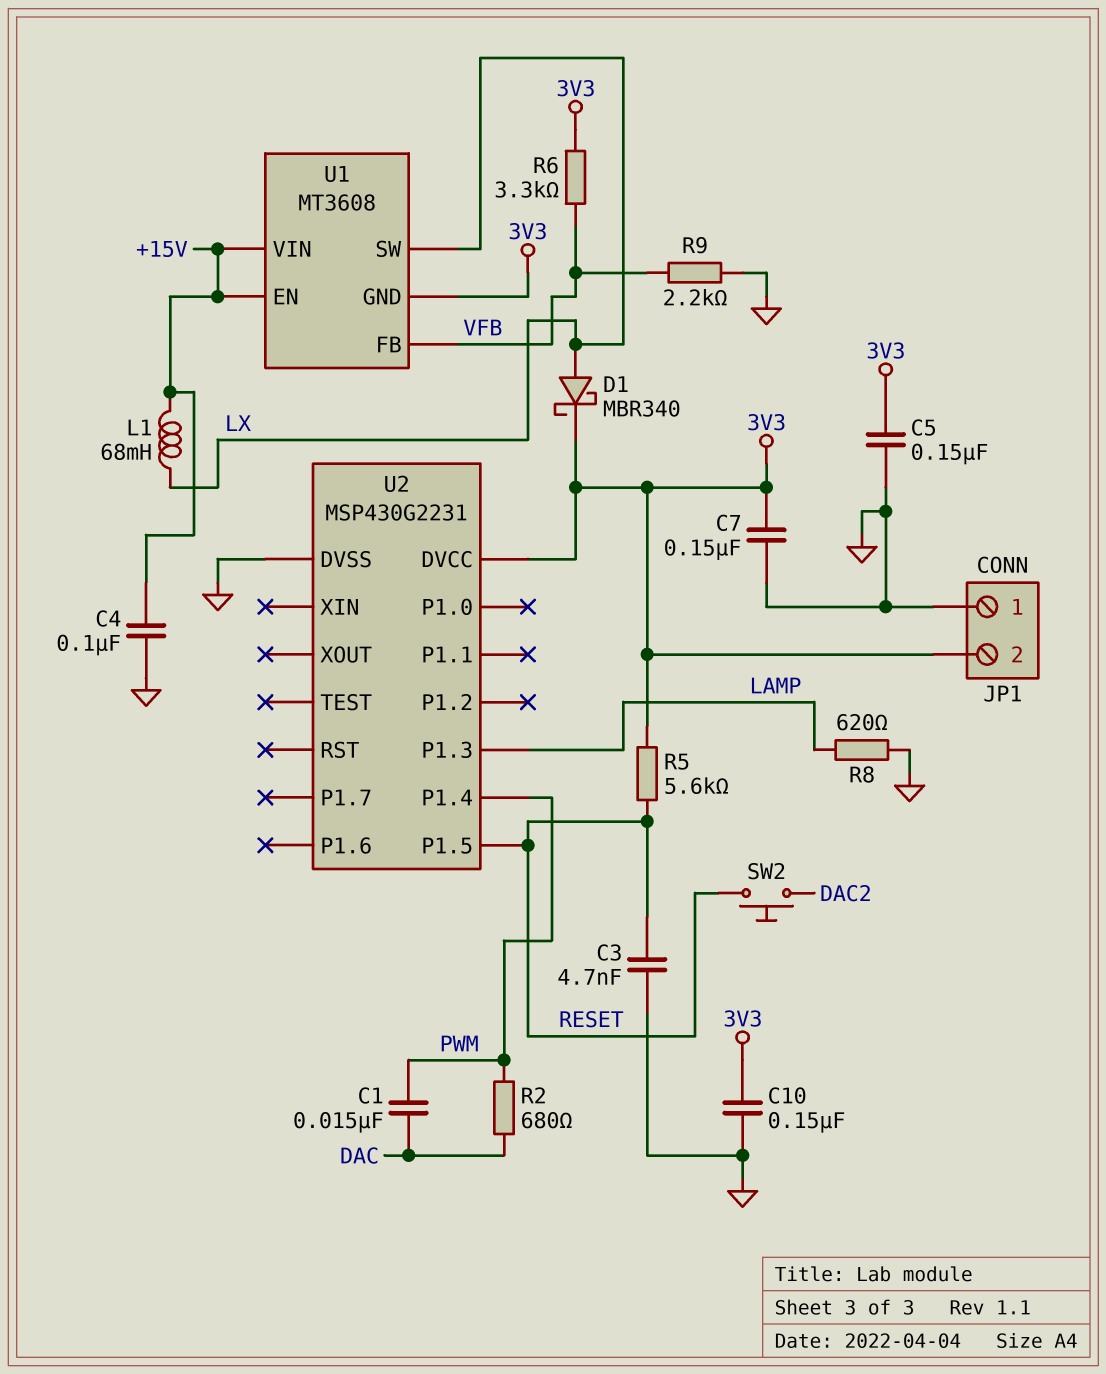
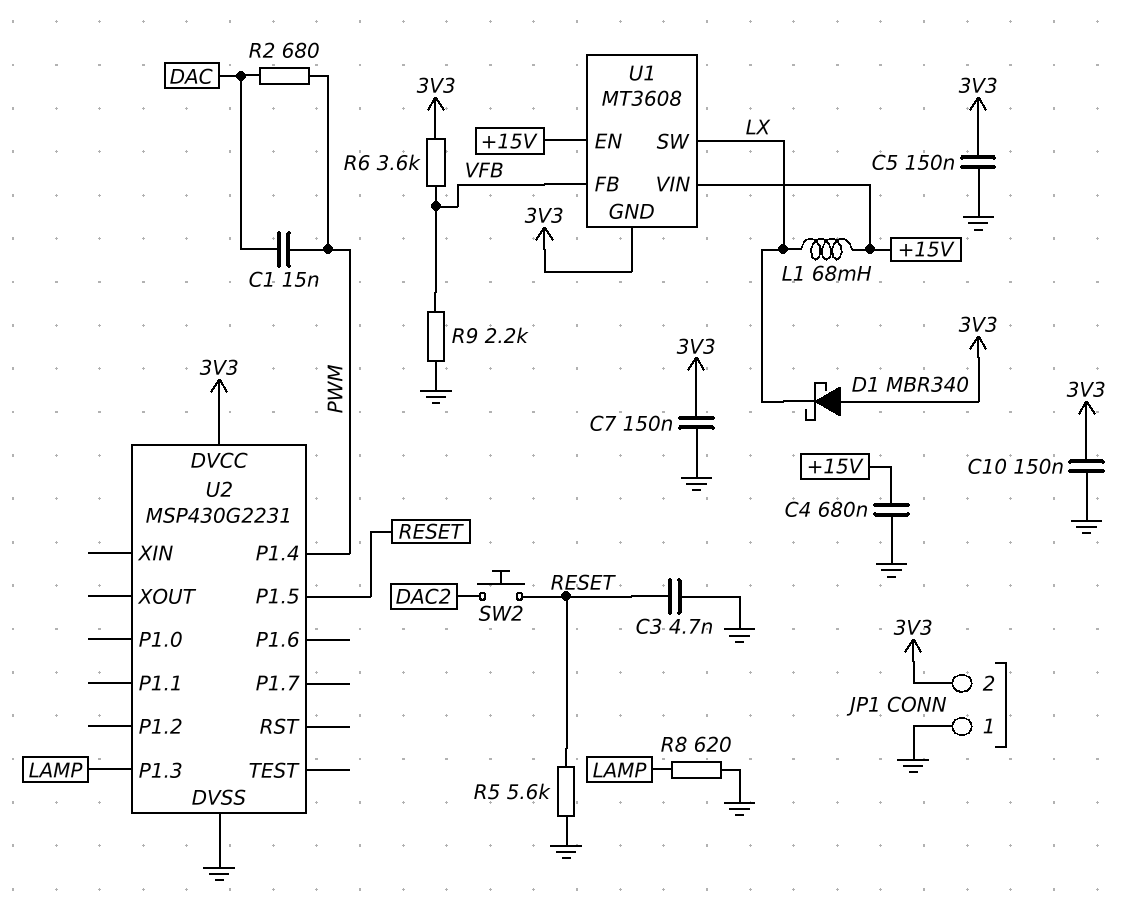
C4: 100nF (+15V, GND) -> 680nF (+15V, GND)
D1: schottky MBR340 (A LX, K 3V3) -> schottky MBR340 (A 3V3, K LX)
R5: 5.6k (3V3, RESET) -> 5.6k (GND, RESET)
R6: 3.3k (3V3, VFB) -> 3.6k (3V3, VFB)

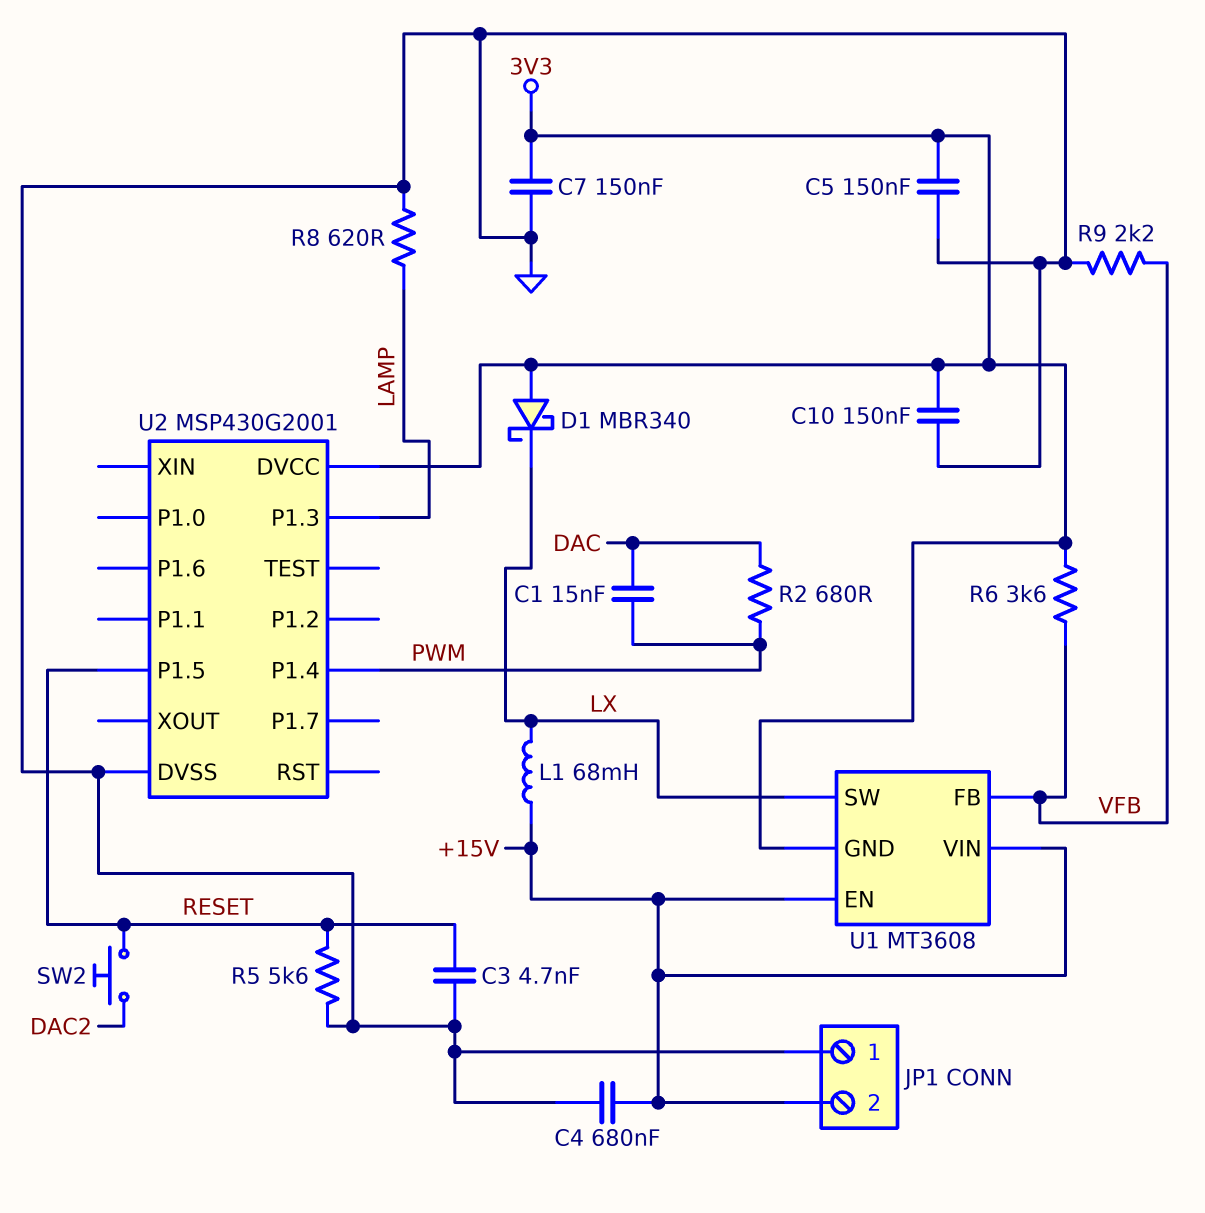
JP1 pin 2: 3V3 -> +15V
U2: MSP430G2231 -> MSP430G2001

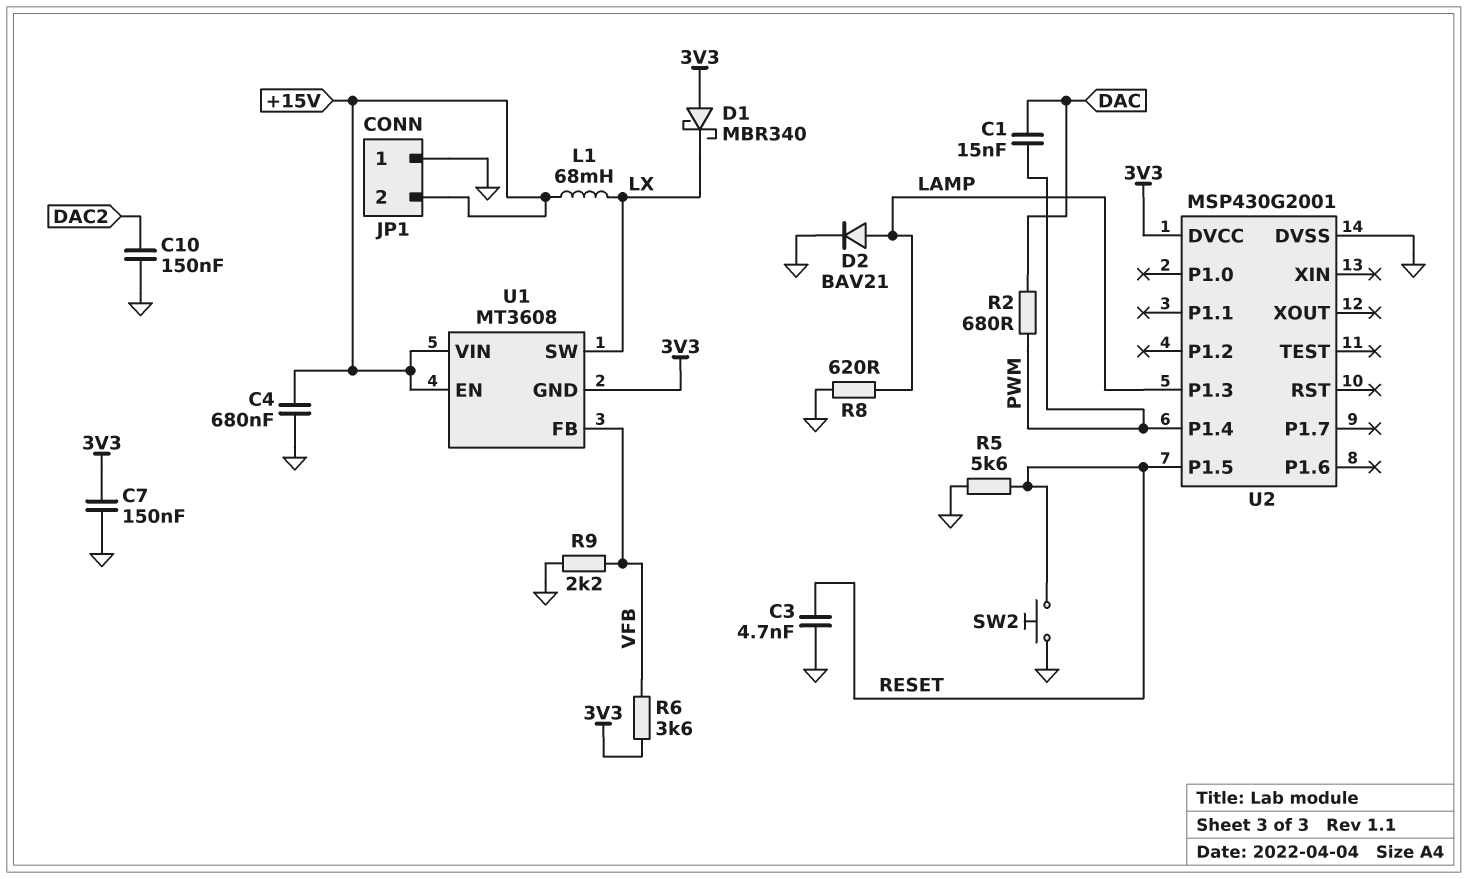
C5: 150nF (3V3, GND) -> none
C10: 150nF (3V3, GND) -> 150nF (DAC2, GND)
D2: none -> diode BAV21 (A LAMP, K GND)
SW2: button (DAC2, RESET) -> button (GND, RESET)

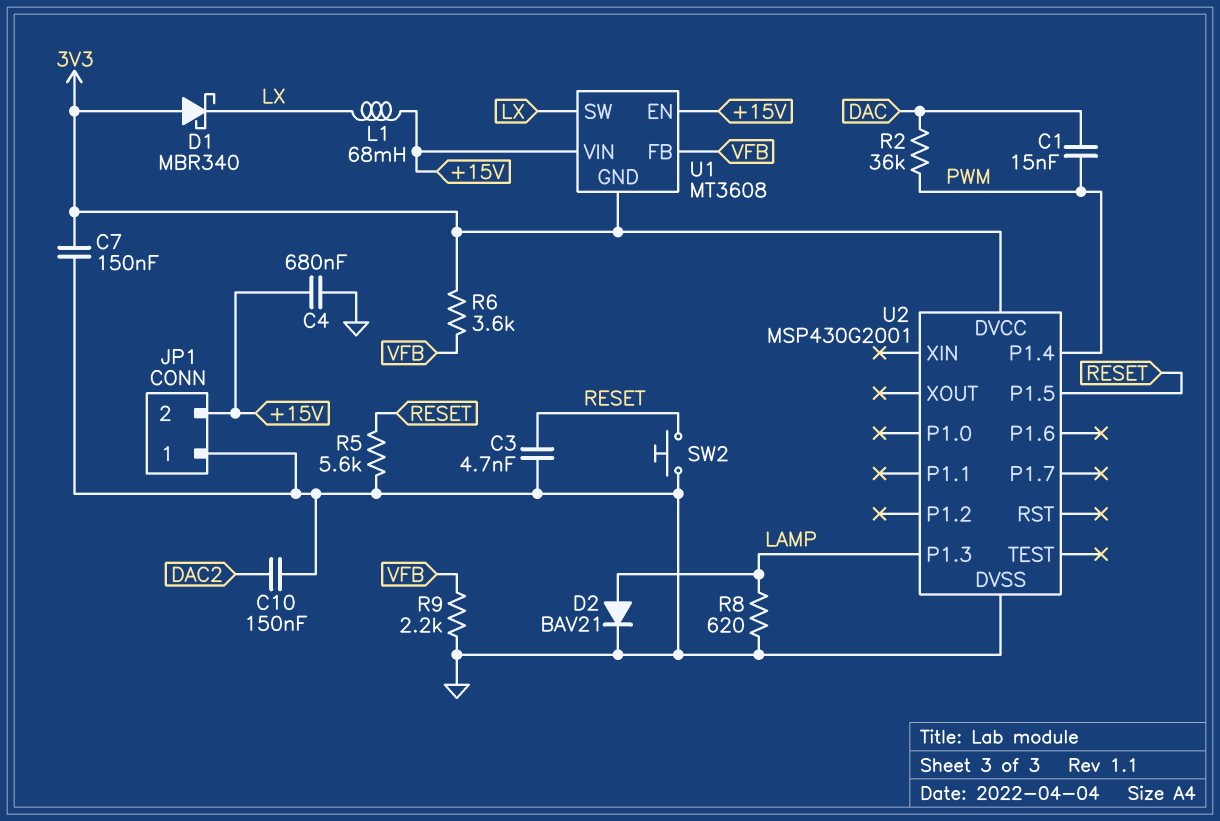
R2: 680 (DAC, PWM) -> 36k (DAC, PWM)

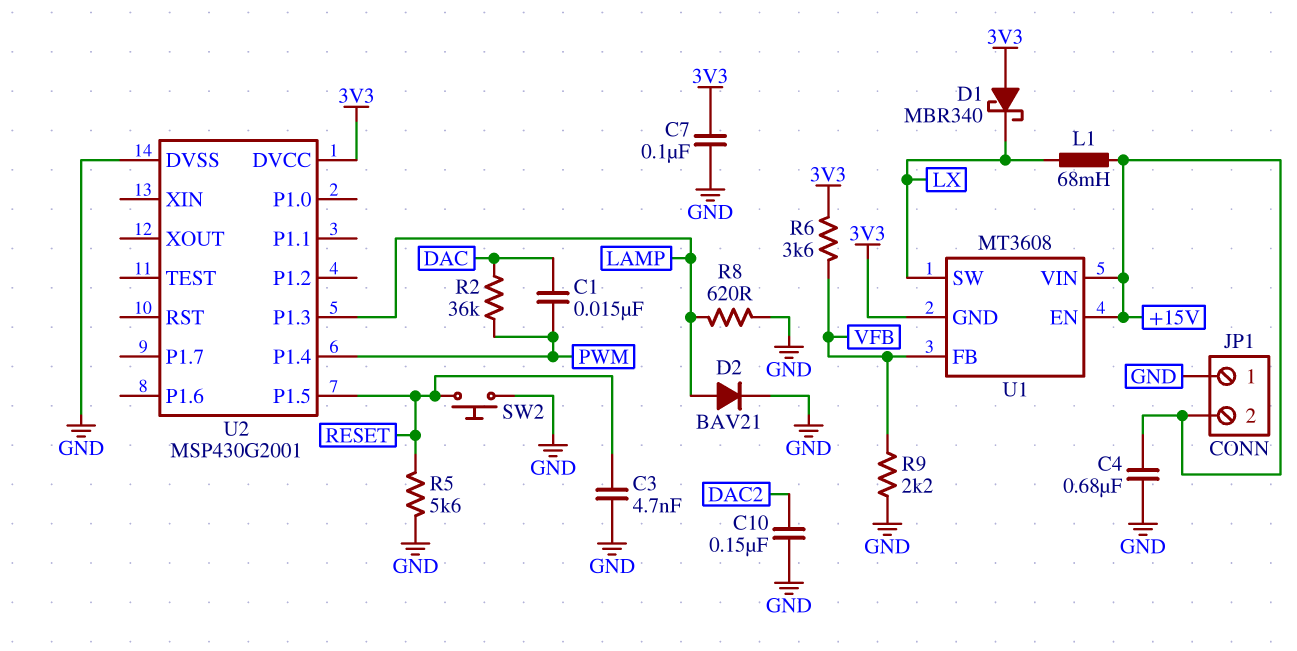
C7: 150nF (3V3, GND) -> 100nF (3V3, GND)

